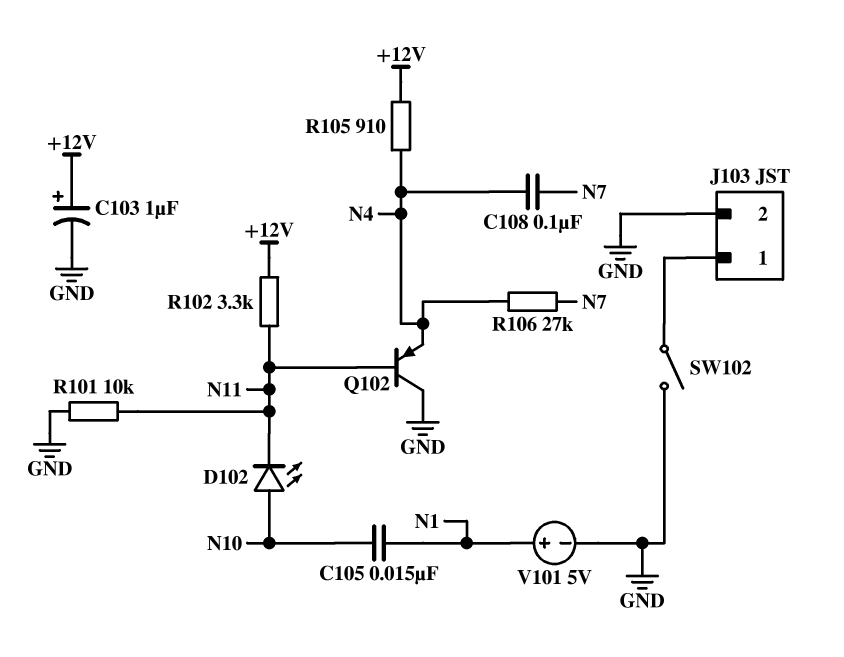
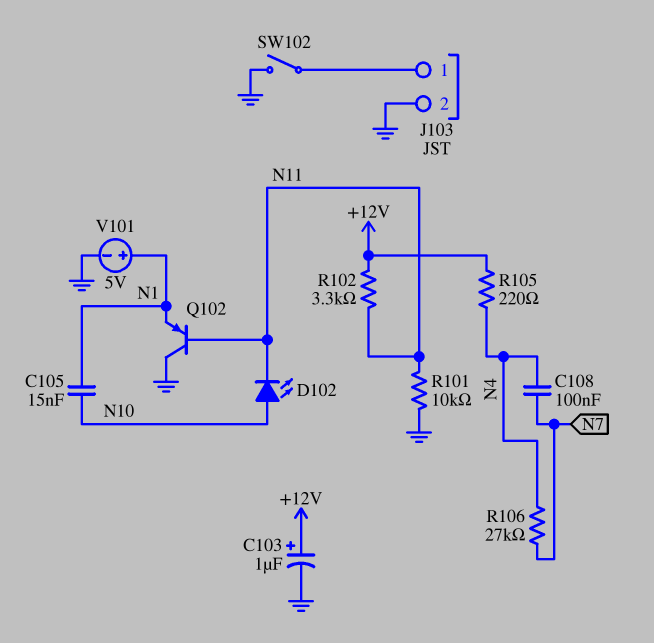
Q102: PNP (B N11, C GND, E N4) -> PNP (B N11, C GND, E N1)
R105: 910 (+12V, N4) -> 220 (+12V, N4)

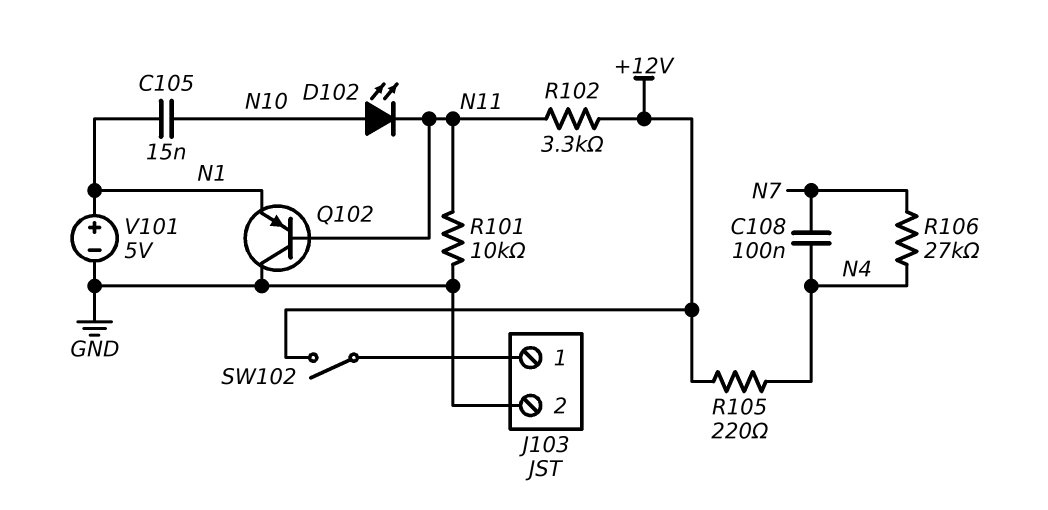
C103: 1uF (plus +12V, minus GND) -> none
SW102: switch (GND, J103/1) -> switch (+12V, J103/1)

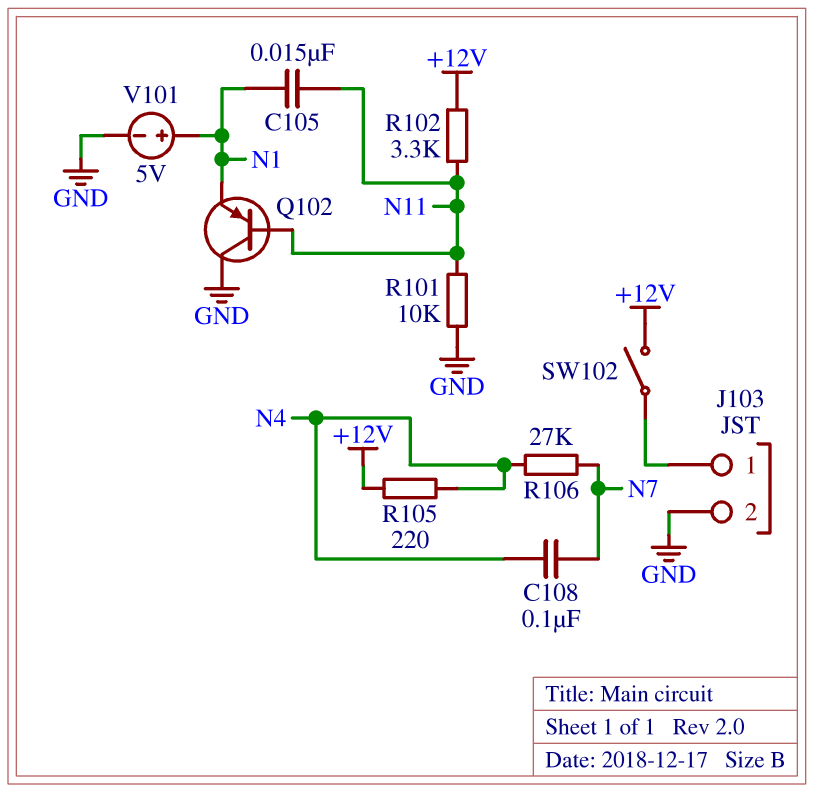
C105: 15nF (N1, N10) -> 15nF (N1, N11)
D102: LED (A N10, K N11) -> none

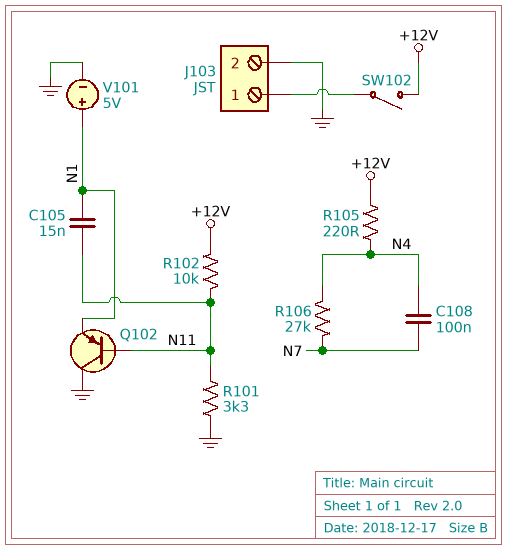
R101: 10k (GND, N11) -> 3.3k (GND, N11)
R102: 3.3k (+12V, N11) -> 10k (+12V, N11)

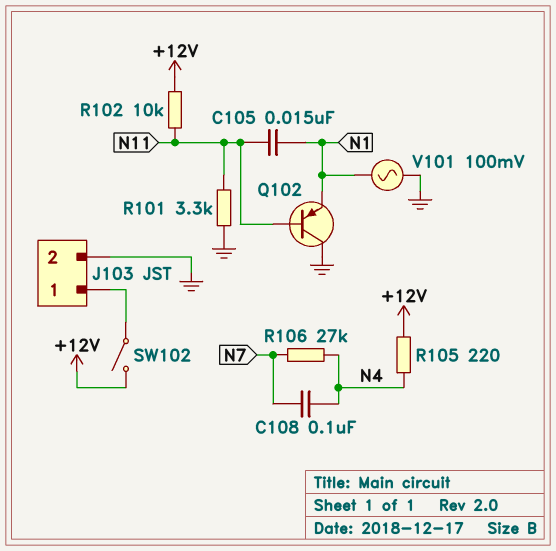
V101: 5V (plus N1, minus GND) -> AC 100mV (GND, N1)

